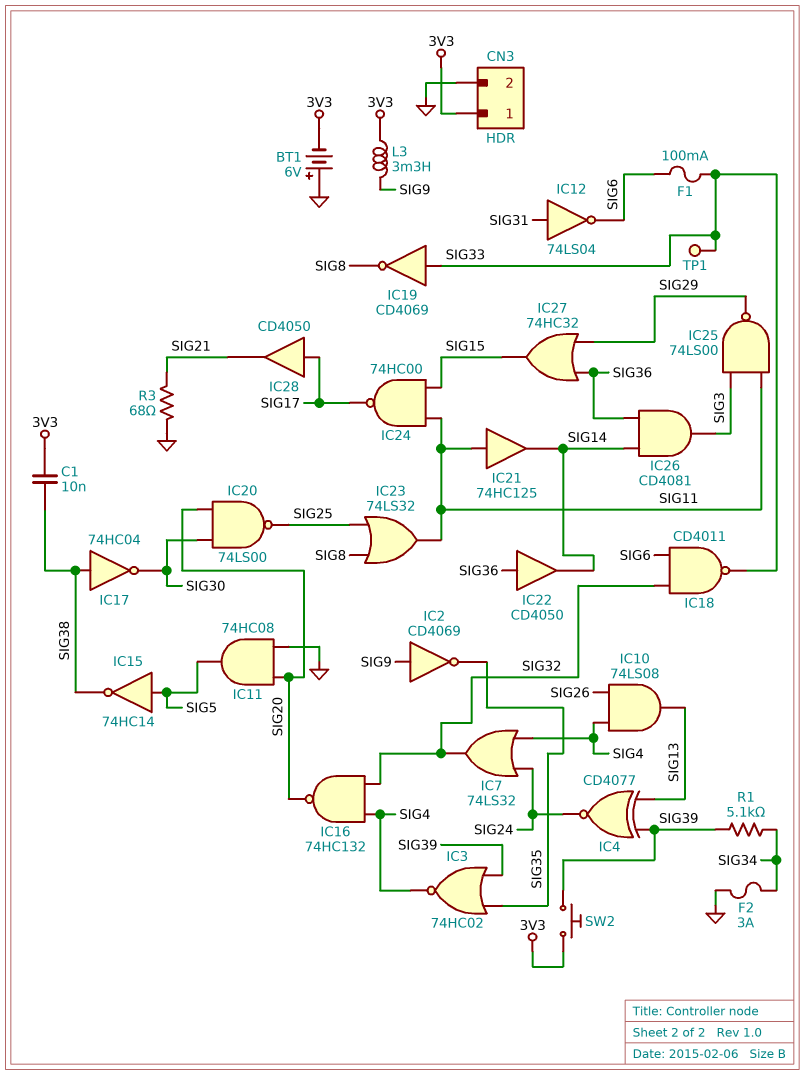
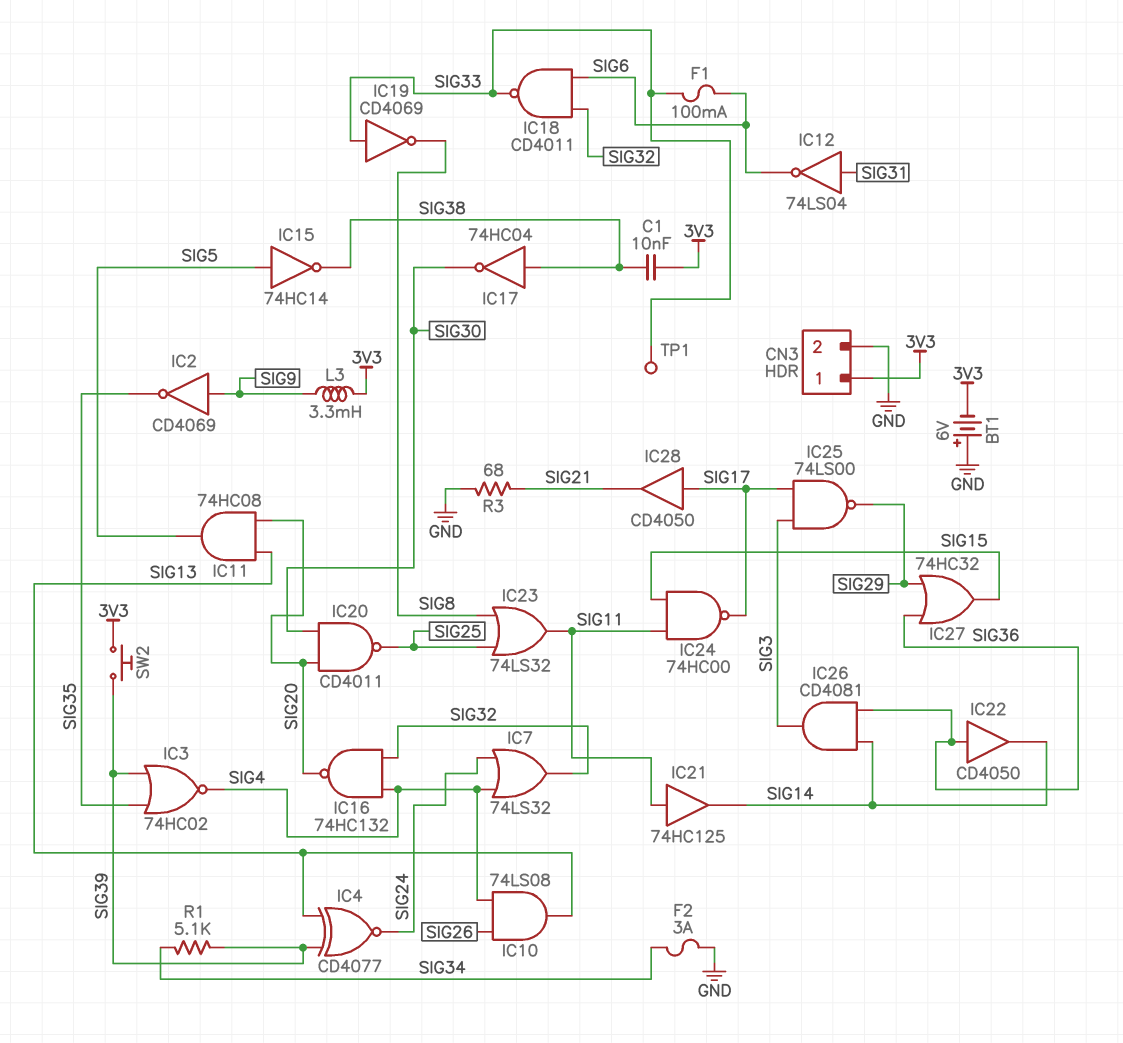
IC11: AND 74HC08 (in GND, in SIG20, out SIG5) -> AND 74HC08 (in SIG13, in SIG20, out SIG5)
IC20: NAND 74LS00 (in SIG20, in SIG30, out SIG25) -> NAND CD4011 (in SIG20, in SIG30, out SIG25)
IC25: NAND 74LS00 (in SIG3, in SIG11, out SIG29) -> NAND 74LS00 (in SIG3, in SIG17, out SIG29)

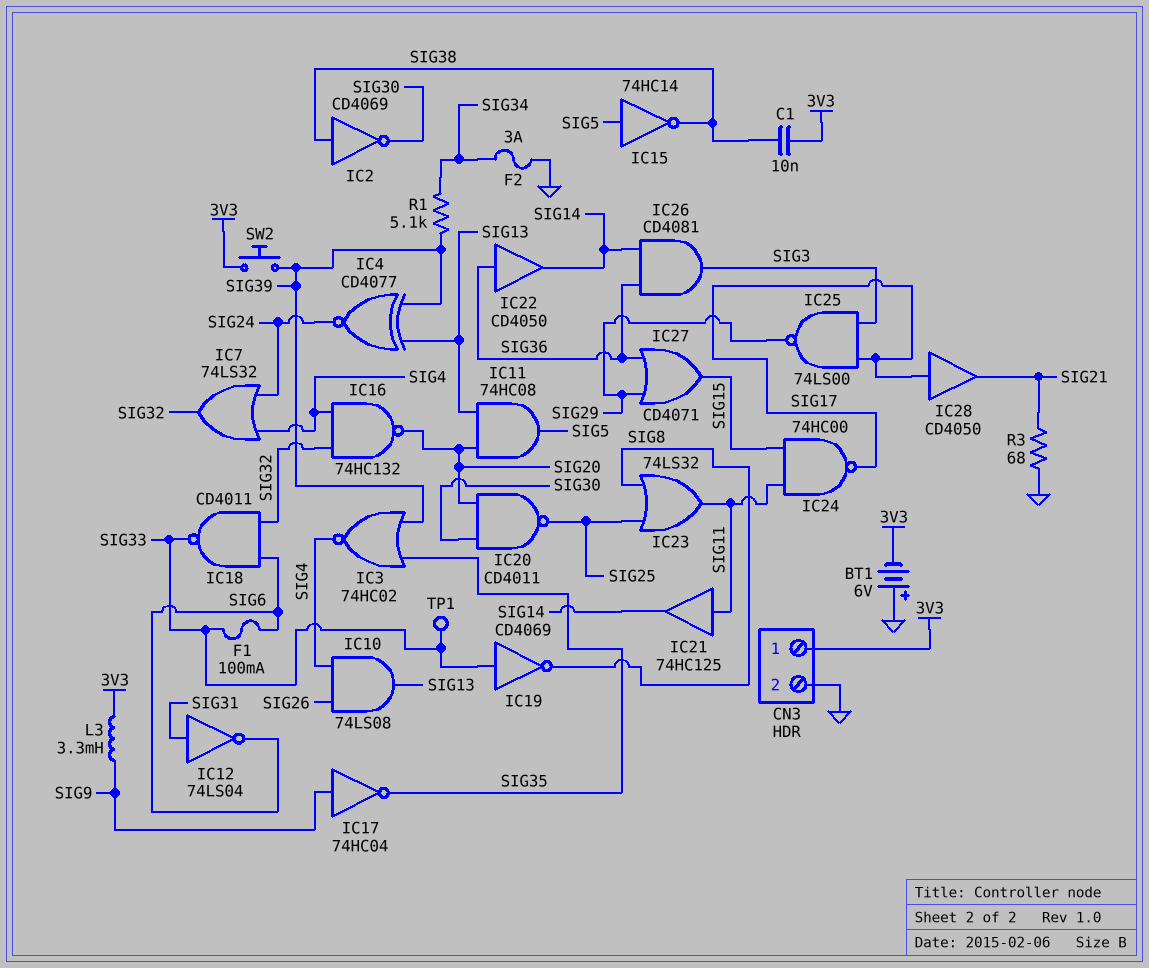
IC2: NOT CD4069 (in SIG9, out SIG35) -> NOT CD4069 (in SIG38, out SIG30)
IC17: NOT 74HC04 (in SIG38, out SIG30) -> NOT 74HC04 (in SIG9, out SIG35)
IC27: OR 74HC32 (in SIG29, in SIG36, out SIG15) -> OR CD4071 (in SIG29, in SIG36, out SIG15)

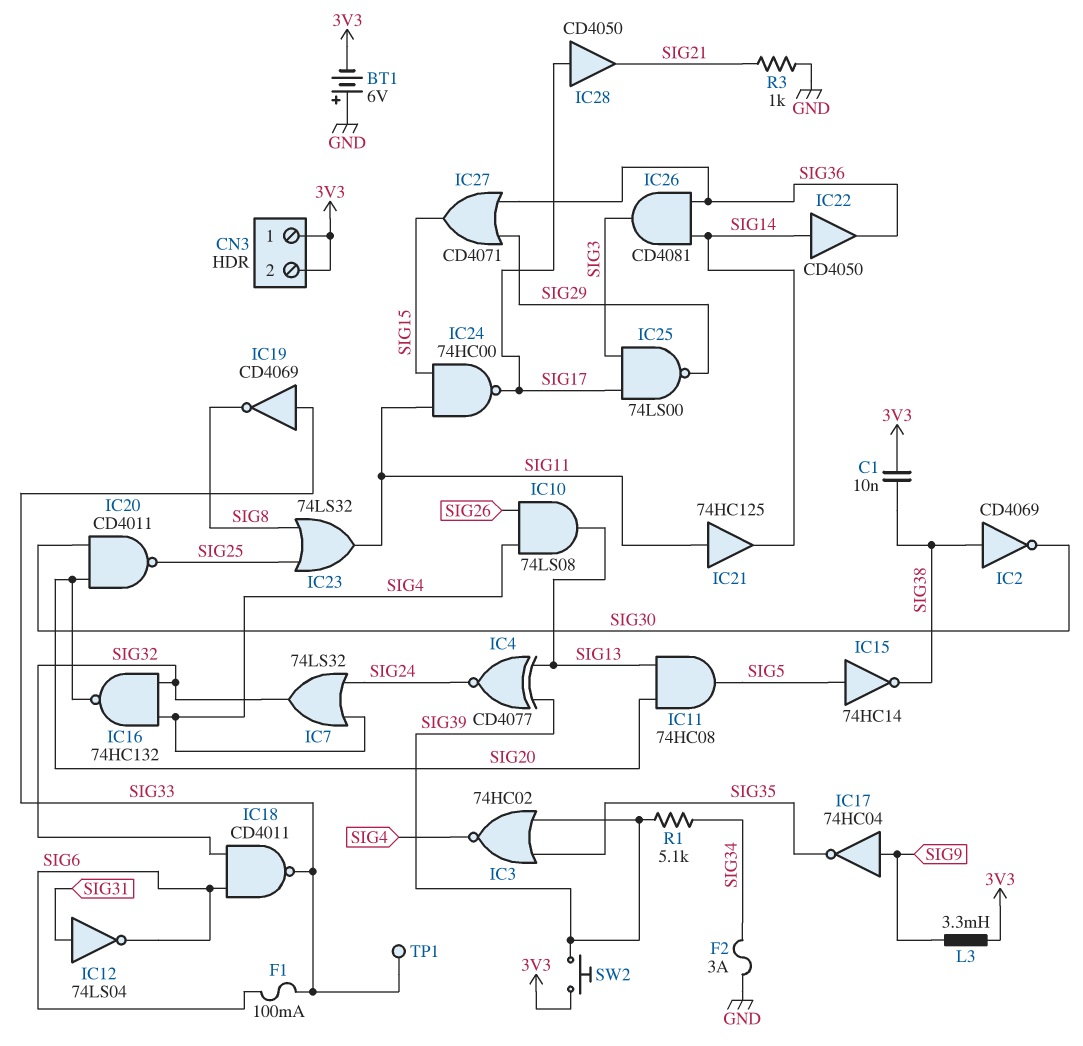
CN3 pin 2: GND -> 3V3
IC22: buffer CD4050 (in SIG36, out SIG14) -> buffer CD4050 (in SIG14, out SIG36)
R3: 68 (GND, SIG21) -> 1k (GND, SIG21)

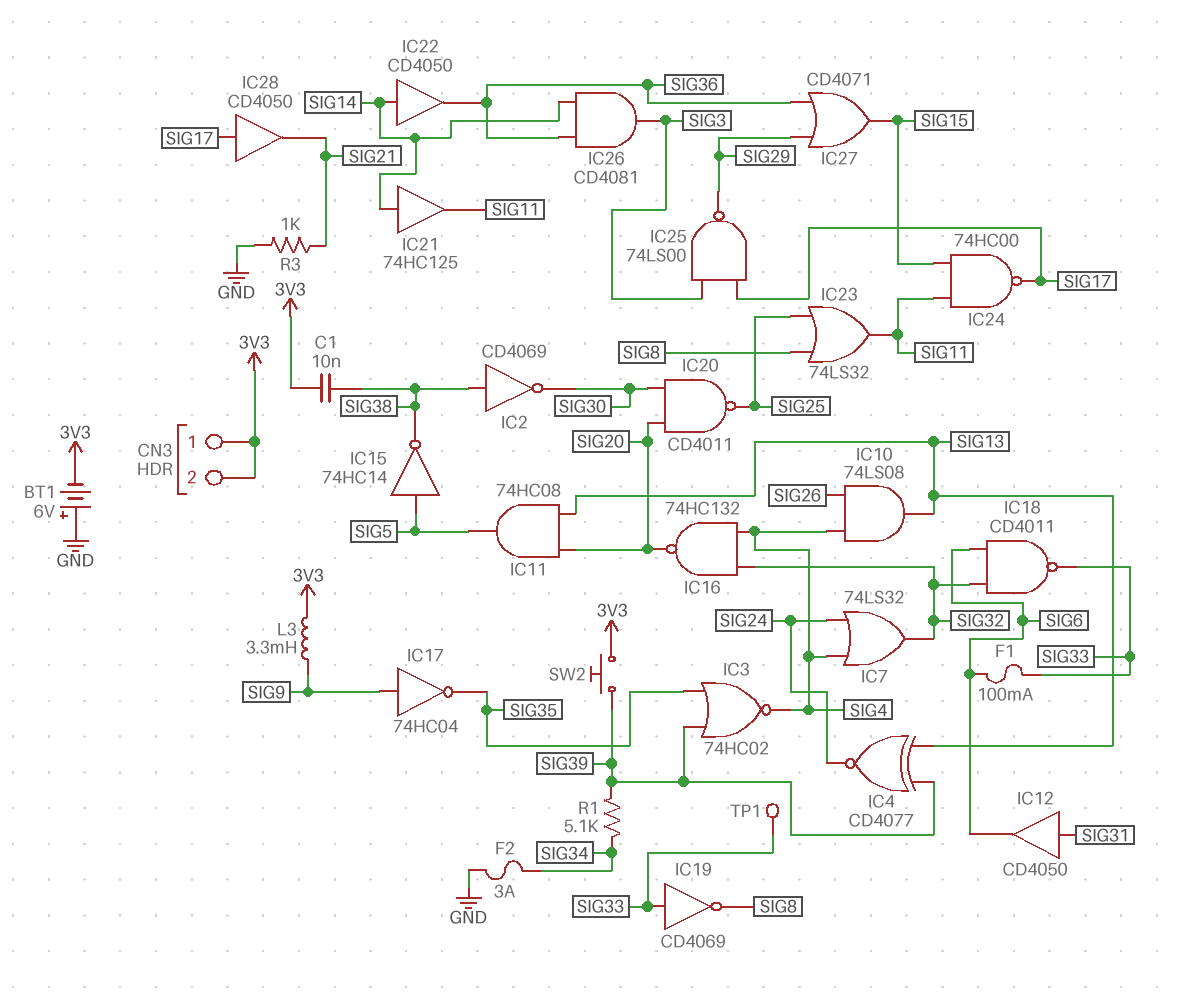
IC12: NOT 74LS04 (in SIG31, out SIG6) -> buffer CD4050 (in SIG31, out SIG6)
IC21: buffer 74HC125 (in SIG11, out SIG14) -> buffer 74HC125 (in SIG14, out SIG11)

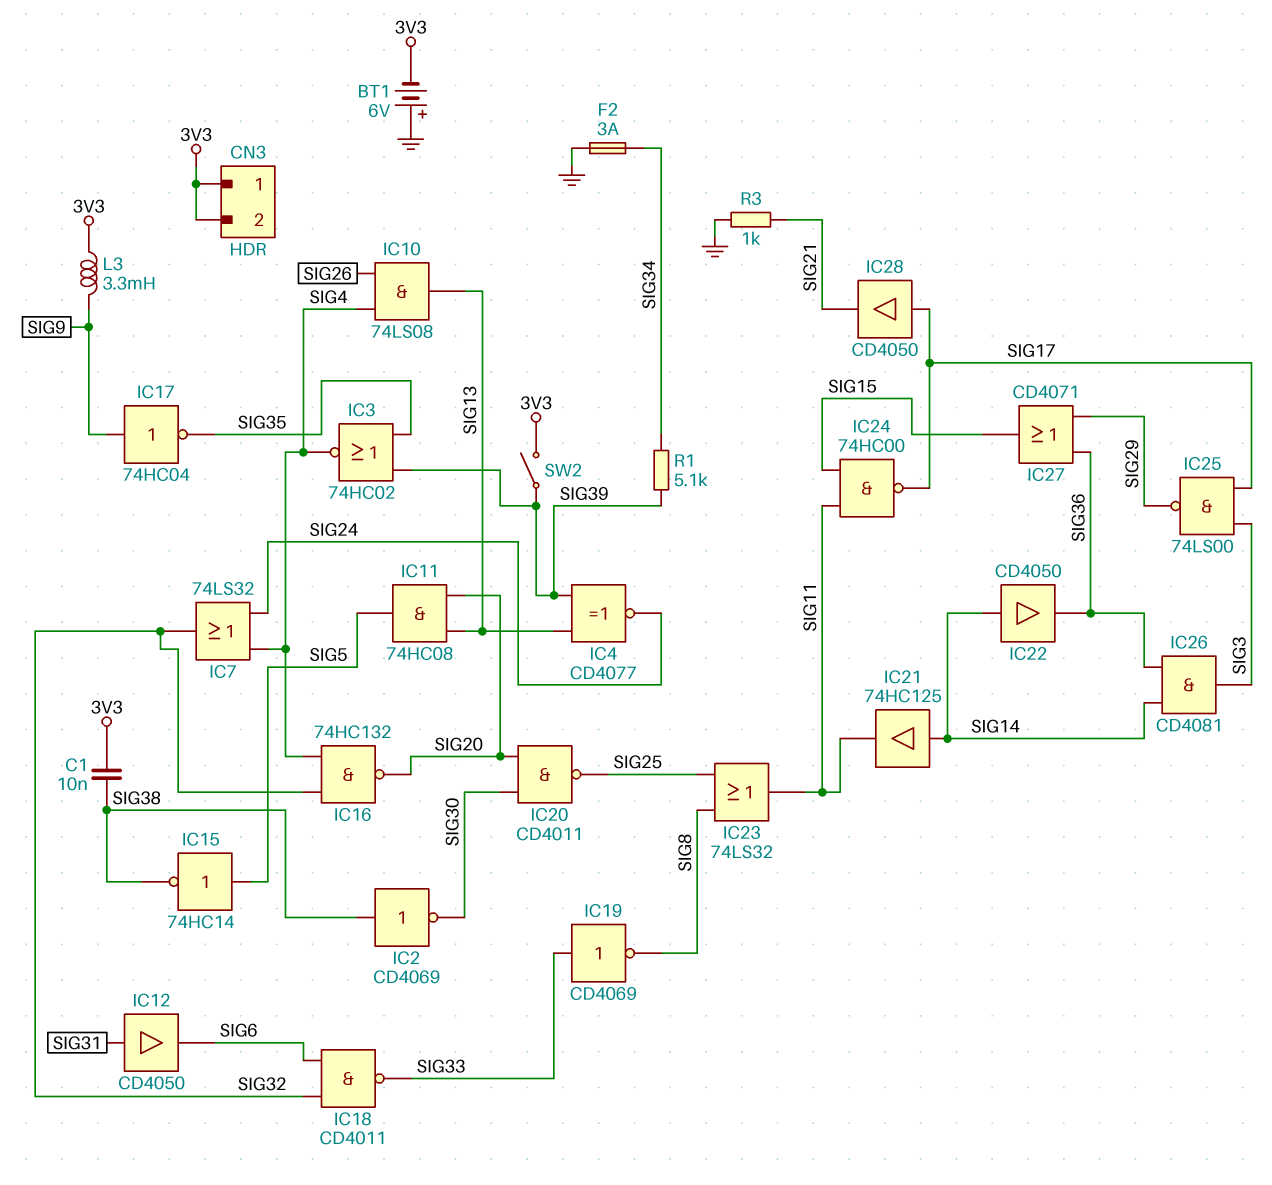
F1: 100mA (SIG6, SIG33) -> none
SW2: button (3V3, SIG39) -> switch (3V3, SIG39)
TP1: test point (SIG33) -> none

